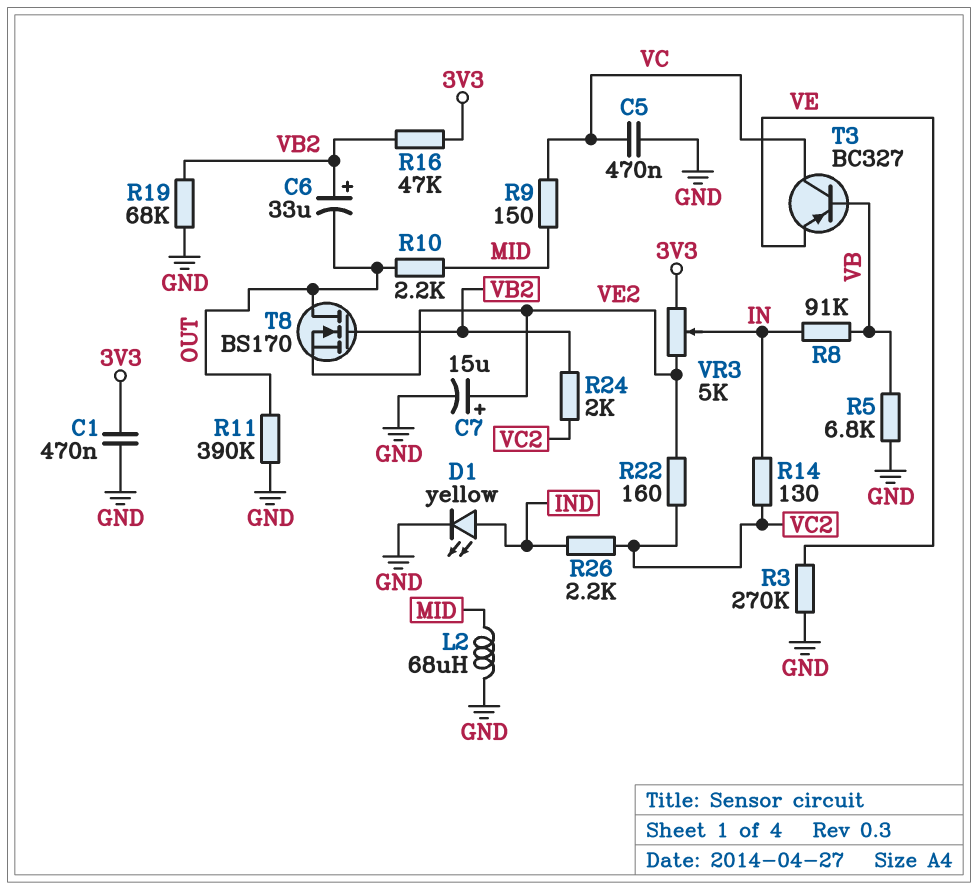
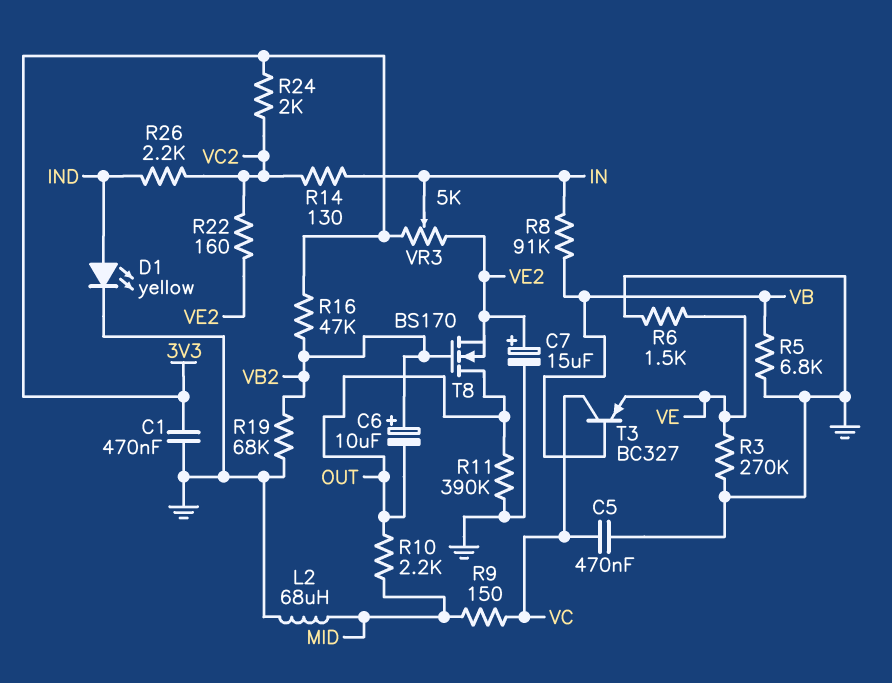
C6: 33uF (plus VB2, minus OUT) -> 10uF (plus VB2, minus OUT)
R6: none -> 1.5k (GND, VE)
R24: 2k (VB2, VC2) -> 2k (3V3, VC2)

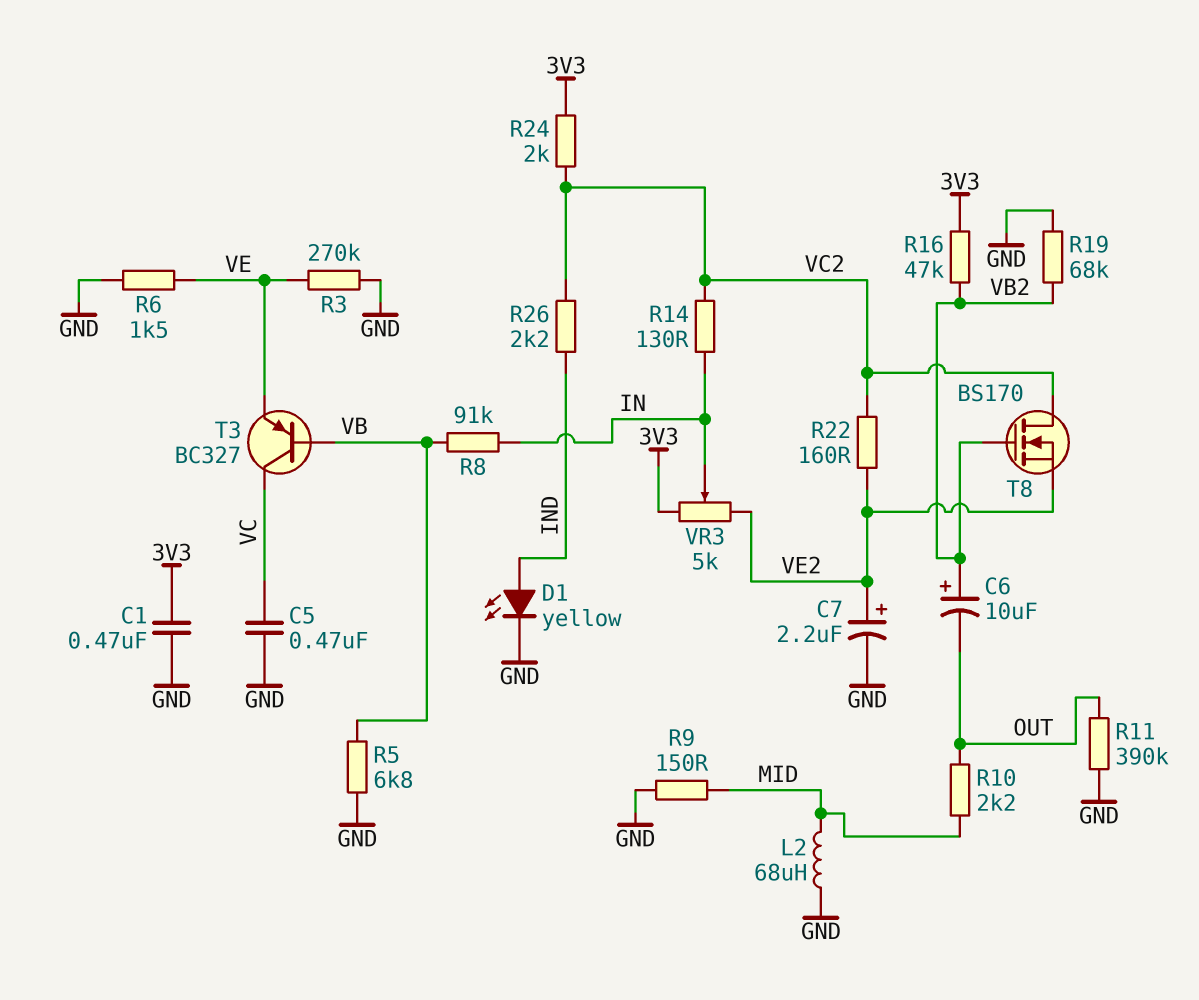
C7: 15uF (plus VE2, minus GND) -> 2.2uF (plus VE2, minus GND)
R9: 150 (MID, VC) -> 150 (GND, MID)
T8: NMOS BS170 (G VB2, D OUT, S VE2) -> NMOS BS170 (G VB2, D VC2, S VE2)

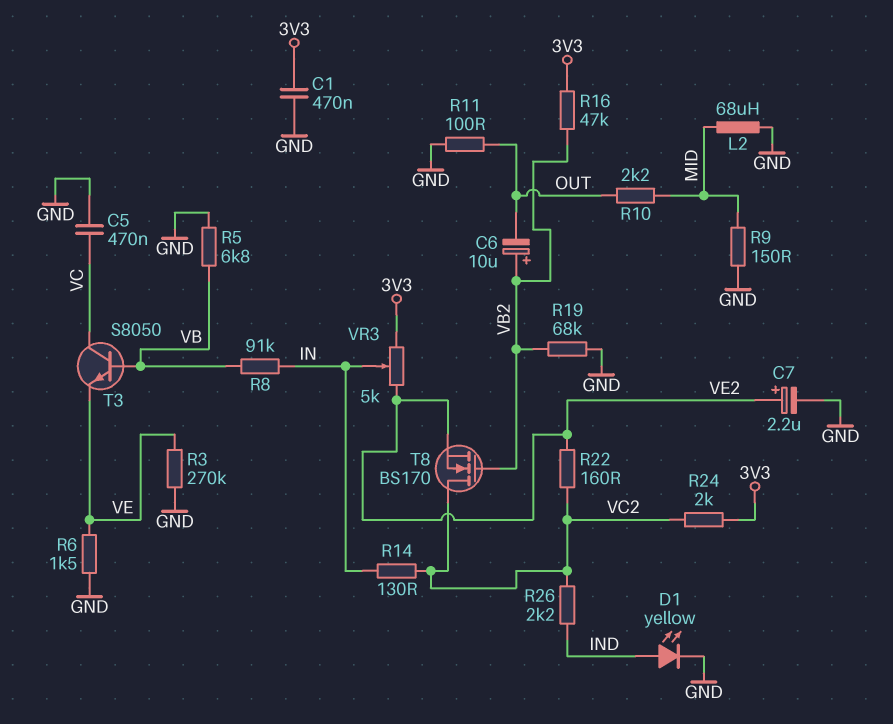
R11: 390k (GND, OUT) -> 100 (GND, OUT)
T3: PNP BC327 (B VB, C VC, E VE) -> NPN S8050 (B VB, C VC, E VE)

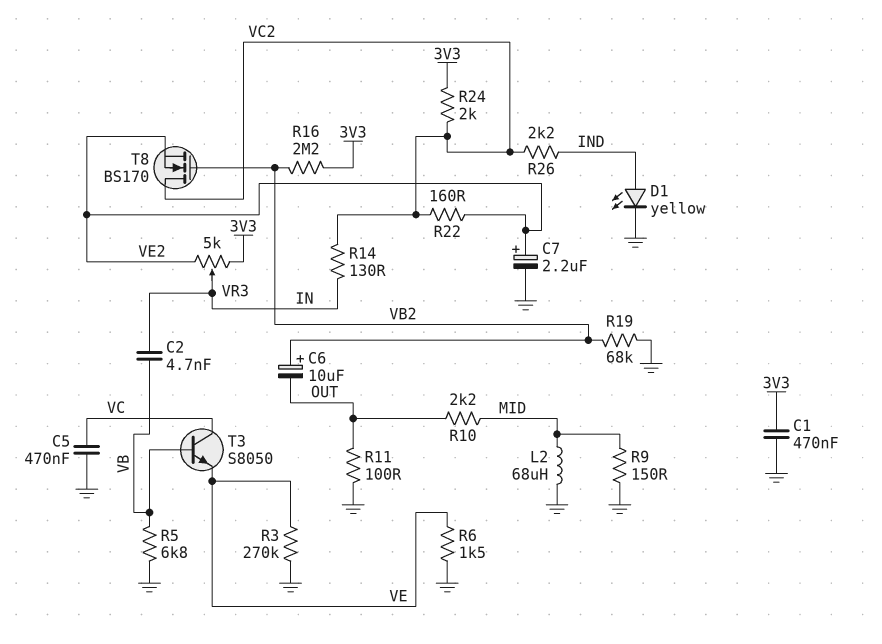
C2: none -> 4.7nF (IN, VB)
R8: 91k (IN, VB) -> none
R16: 47k (3V3, VB2) -> 2.2M (3V3, VB2)

